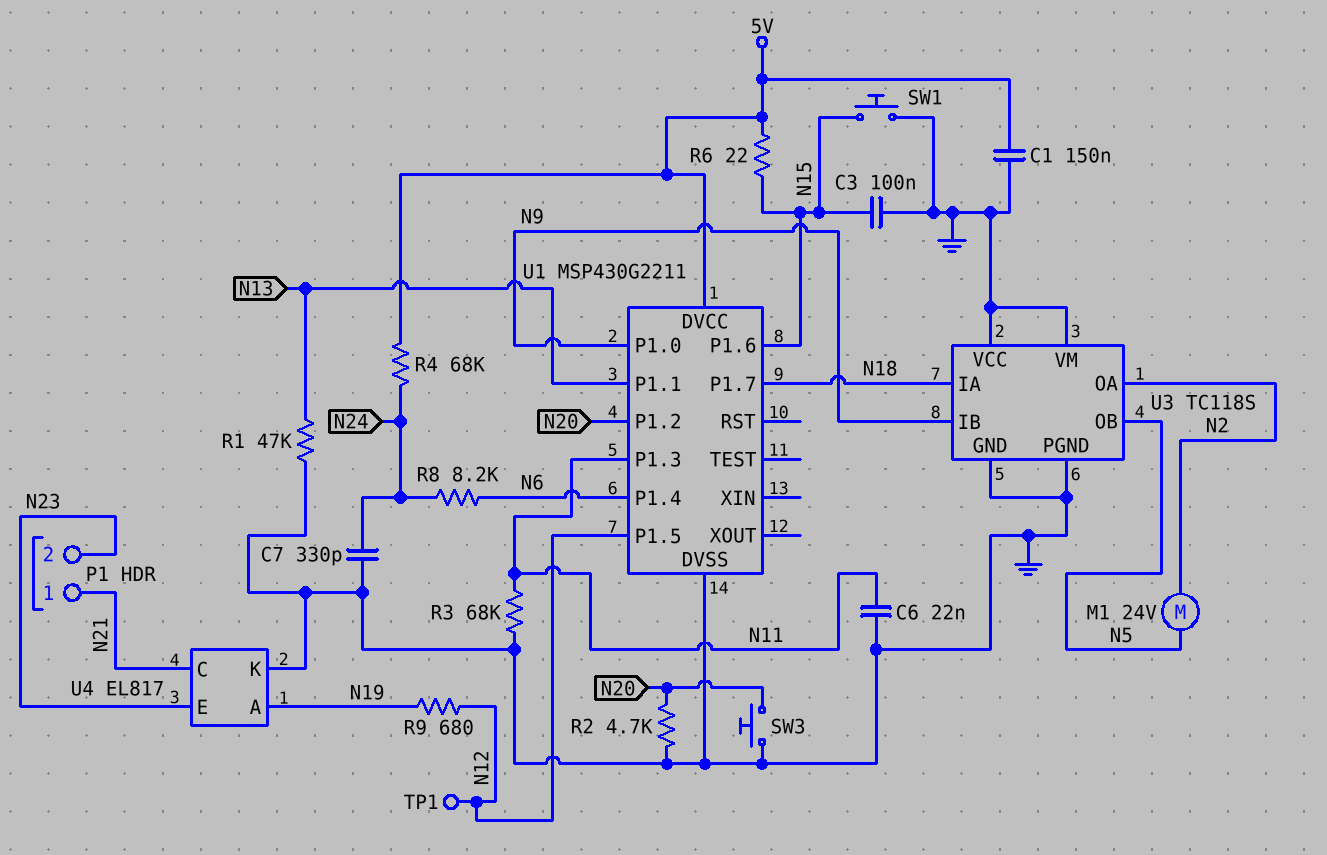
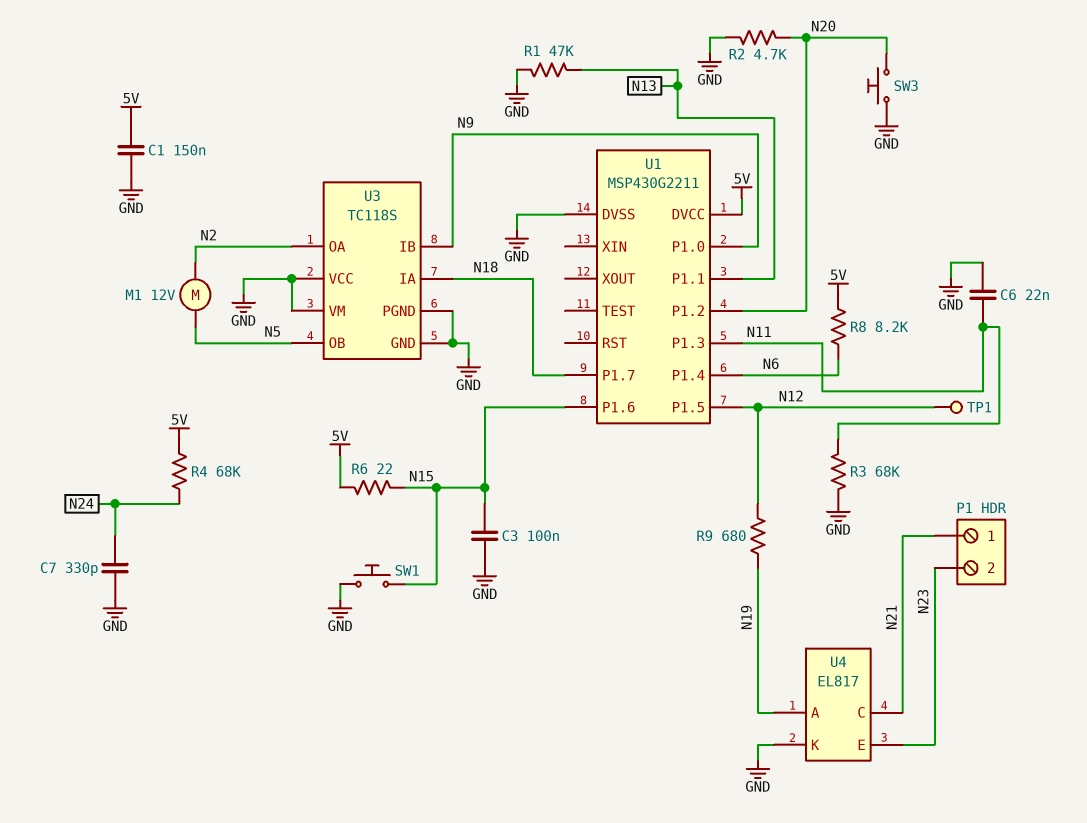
M1: motor 24V (N2, N5) -> motor 12V (N2, N5)
R8: 8.2k (N6, N24) -> 8.2k (5V, N6)

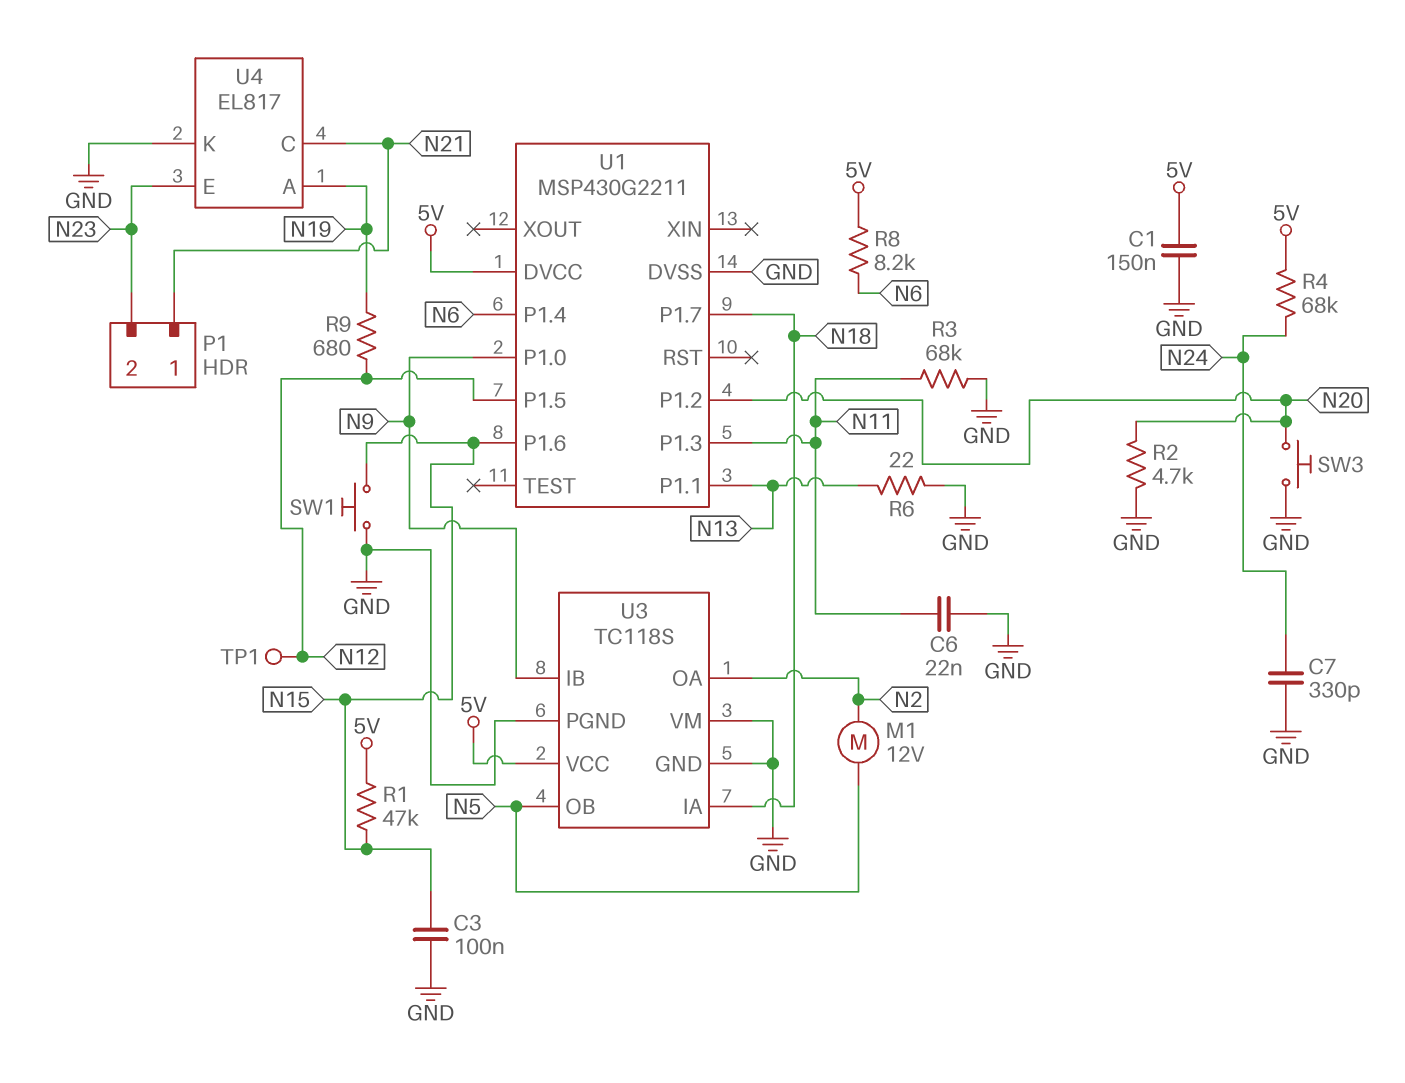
R1: 47k (GND, N13) -> 47k (5V, N15)
R6: 22 (5V, N15) -> 22 (GND, N13)
U3 pin VCC: GND -> 5V

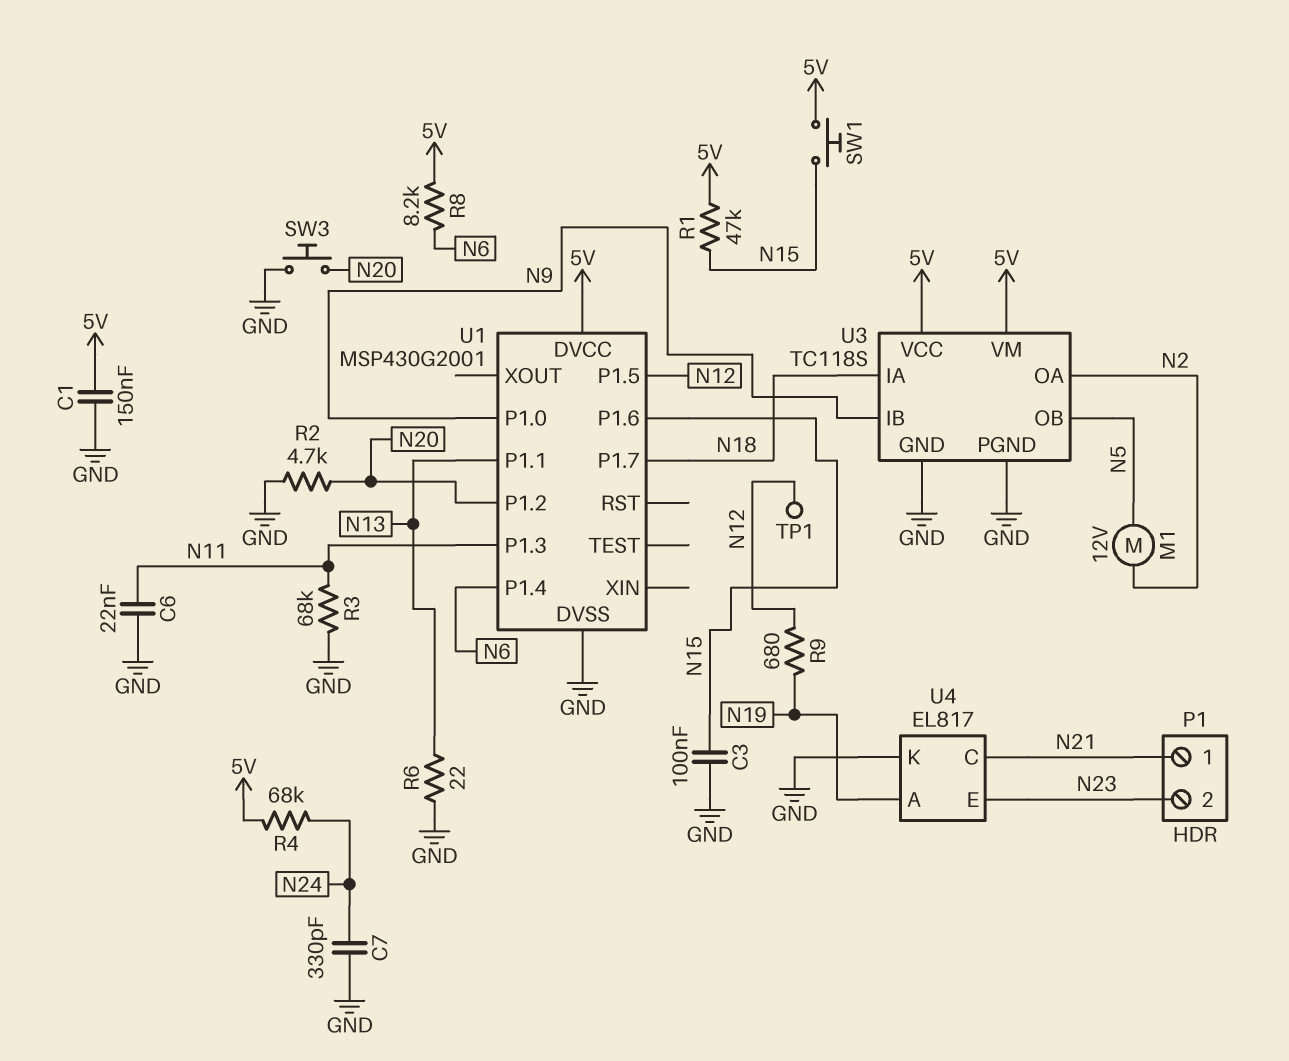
SW1: button (GND, N15) -> button (5V, N15)
U1: MSP430G2211 -> MSP430G2001
U3 pin VM: GND -> 5V

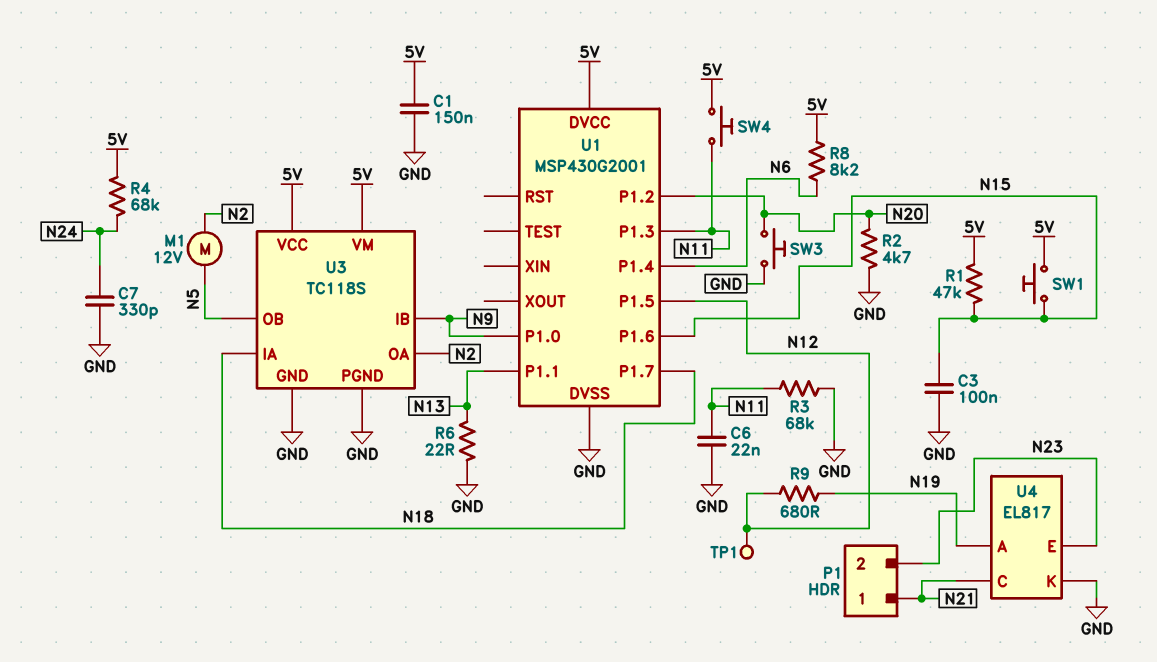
SW4: none -> button (5V, N11)

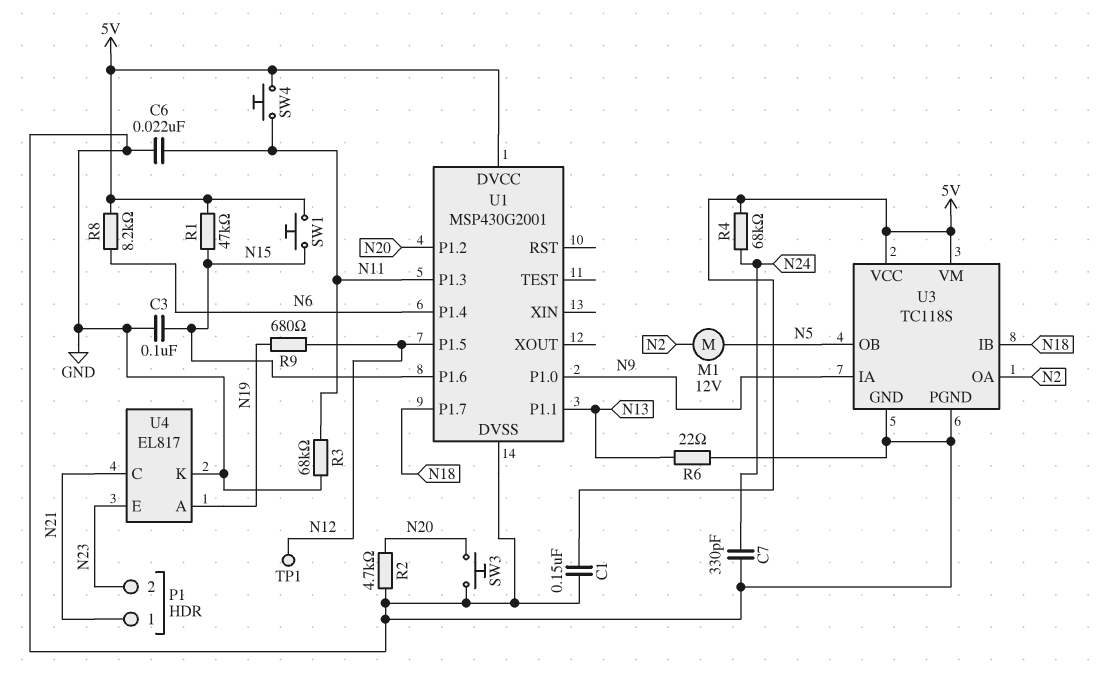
U3 pin IA: N18 -> N9
U3 pin IB: N9 -> N18

